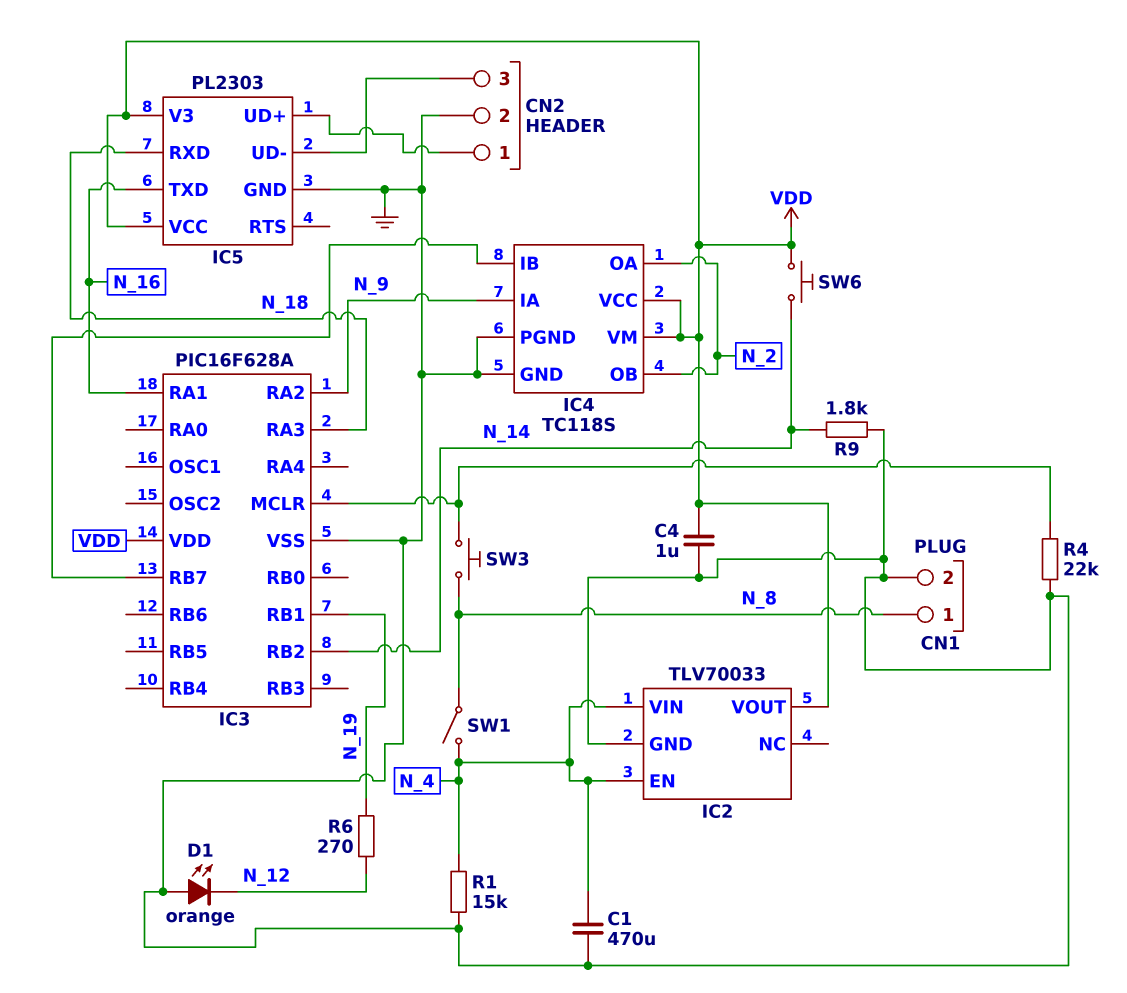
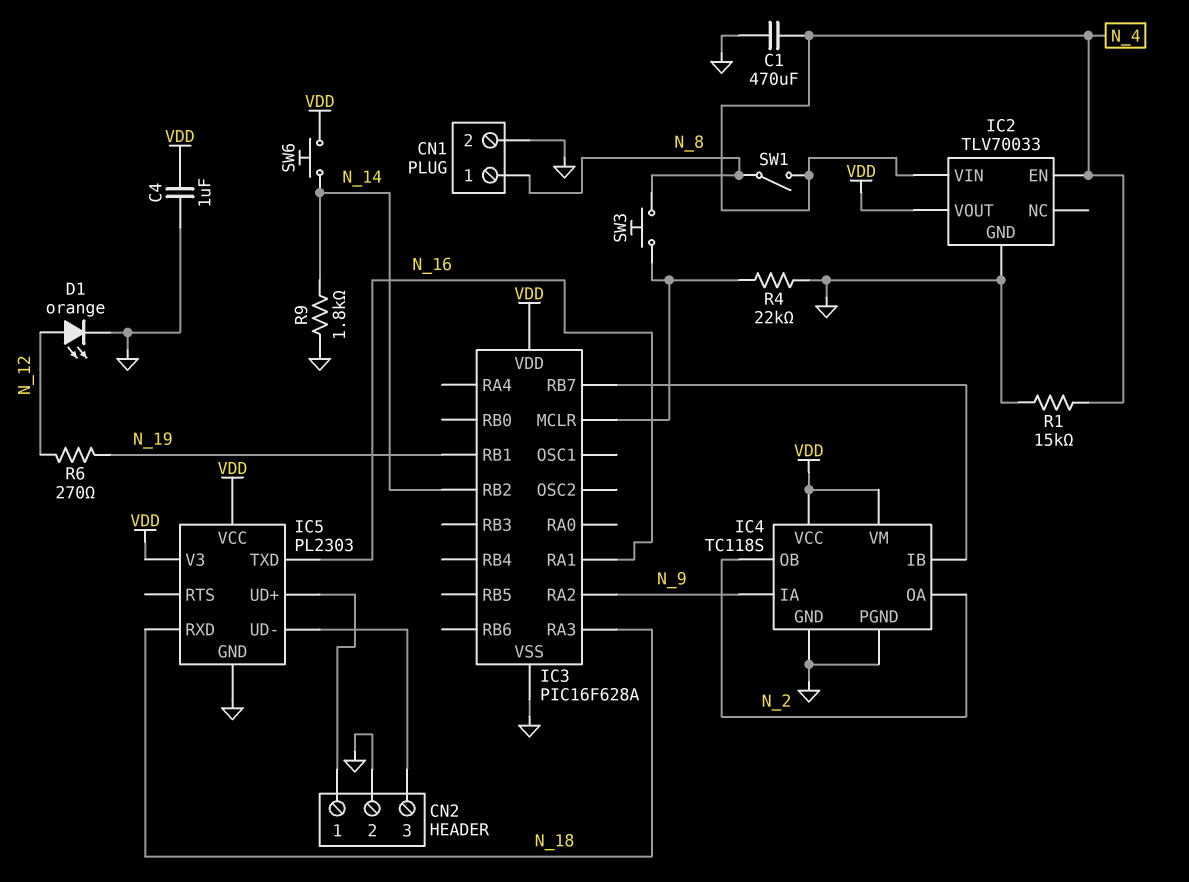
D1: LED orange (A GND, K N_12) -> LED orange (A N_12, K GND)

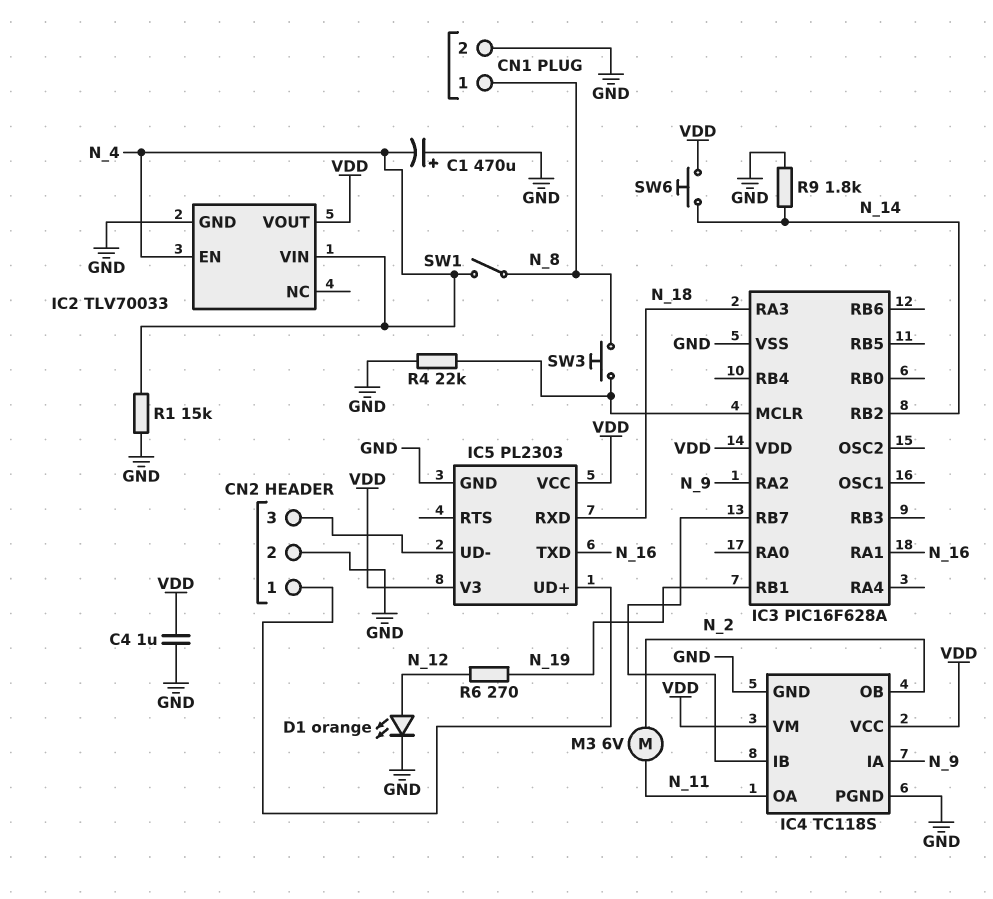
C1: 470uF (GND, N_4) -> 470uF (plus GND, minus N_4)
IC4 pin OA: N_2 -> N_11
M3: none -> motor 6V (N_2, N_11)

